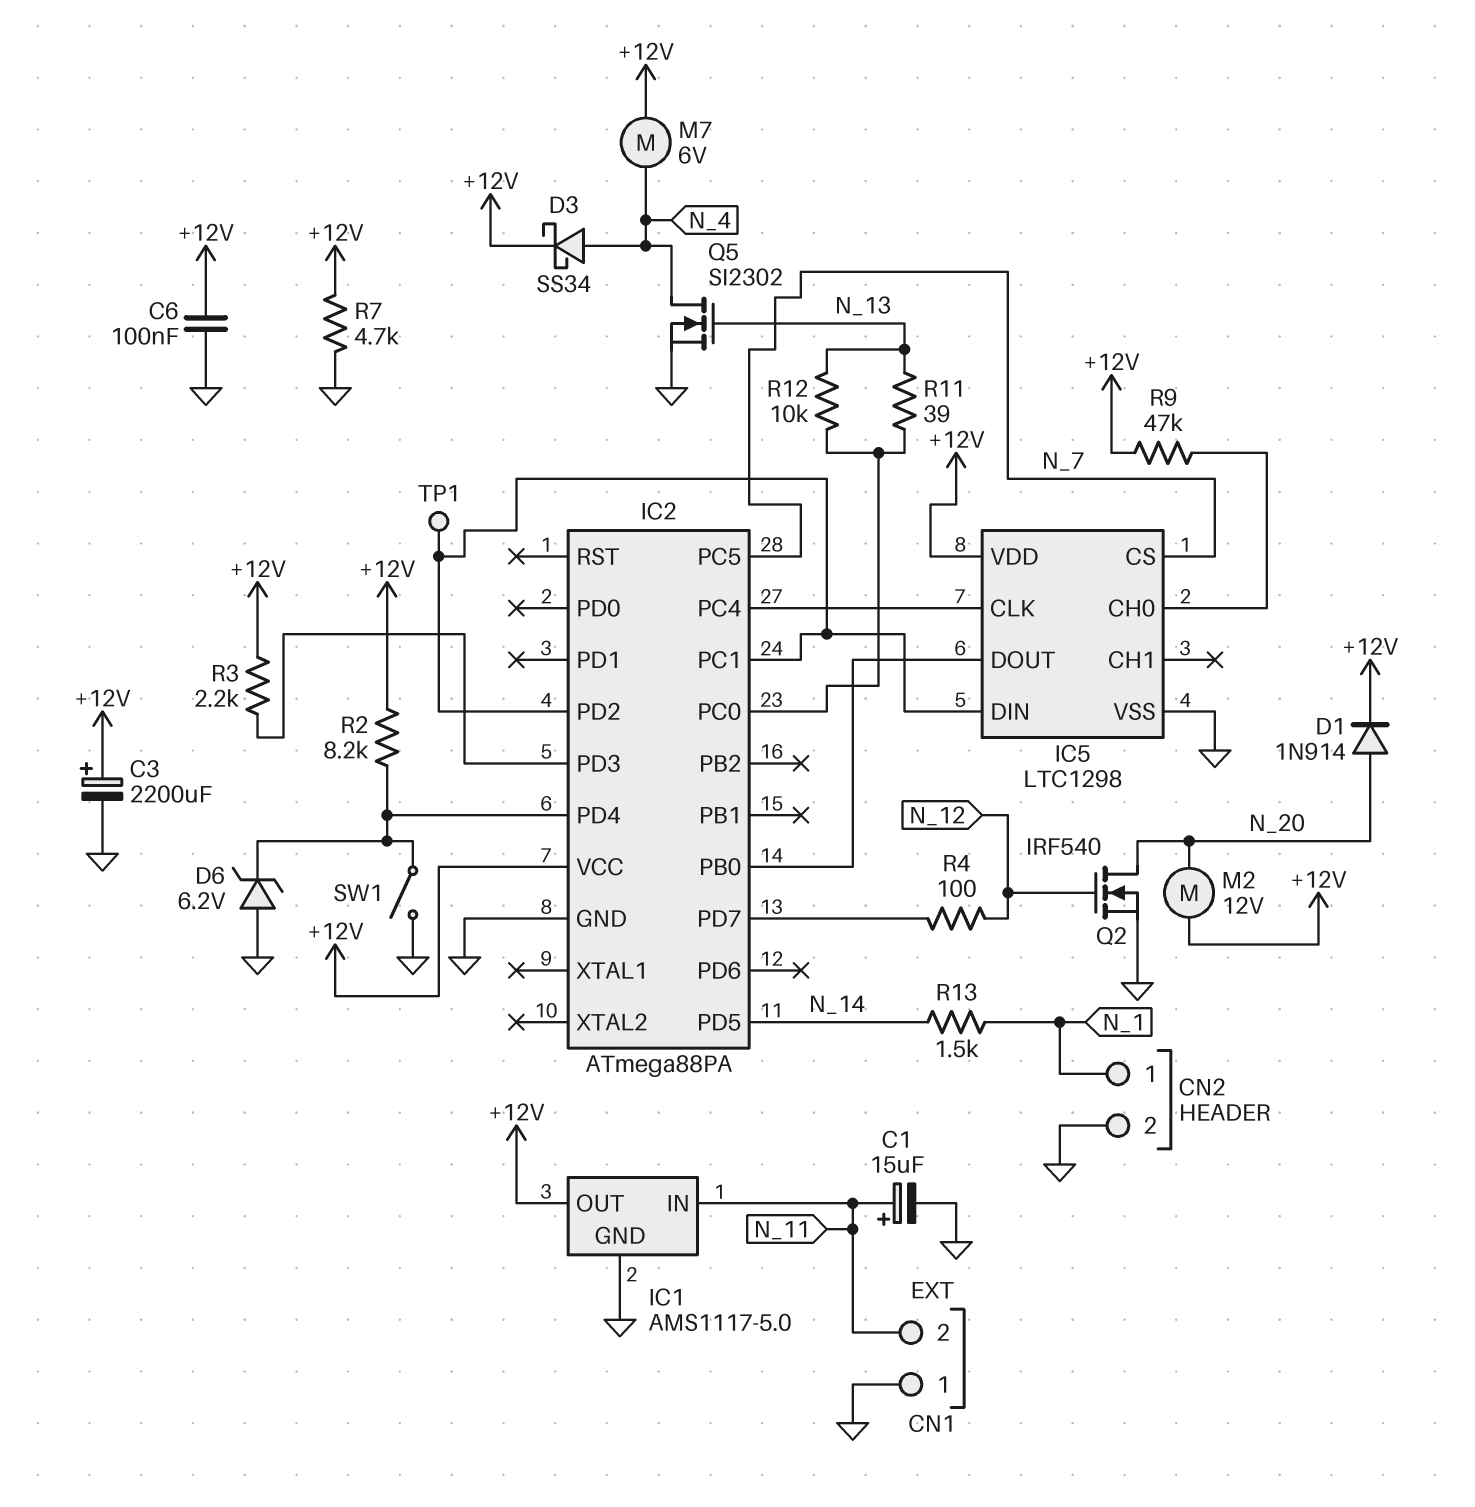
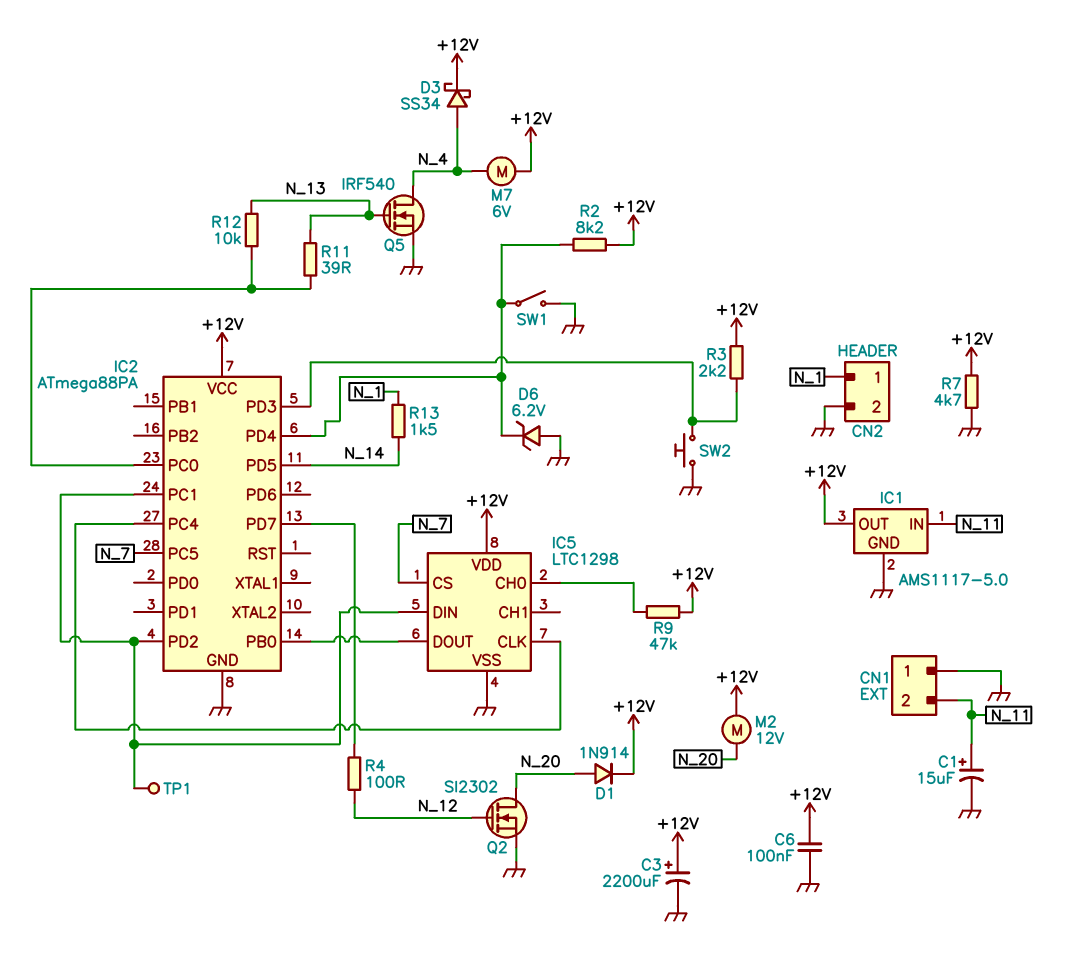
Q2: NMOS IRF540 (G N_12, D N_20, S GND) -> NMOS SI2302 (G N_12, D N_20, S GND)
Q5: NMOS SI2302 (G N_13, D N_4, S GND) -> NMOS IRF540 (G N_13, D N_4, S GND)
SW2: none -> button (GND, IC2/PD3)

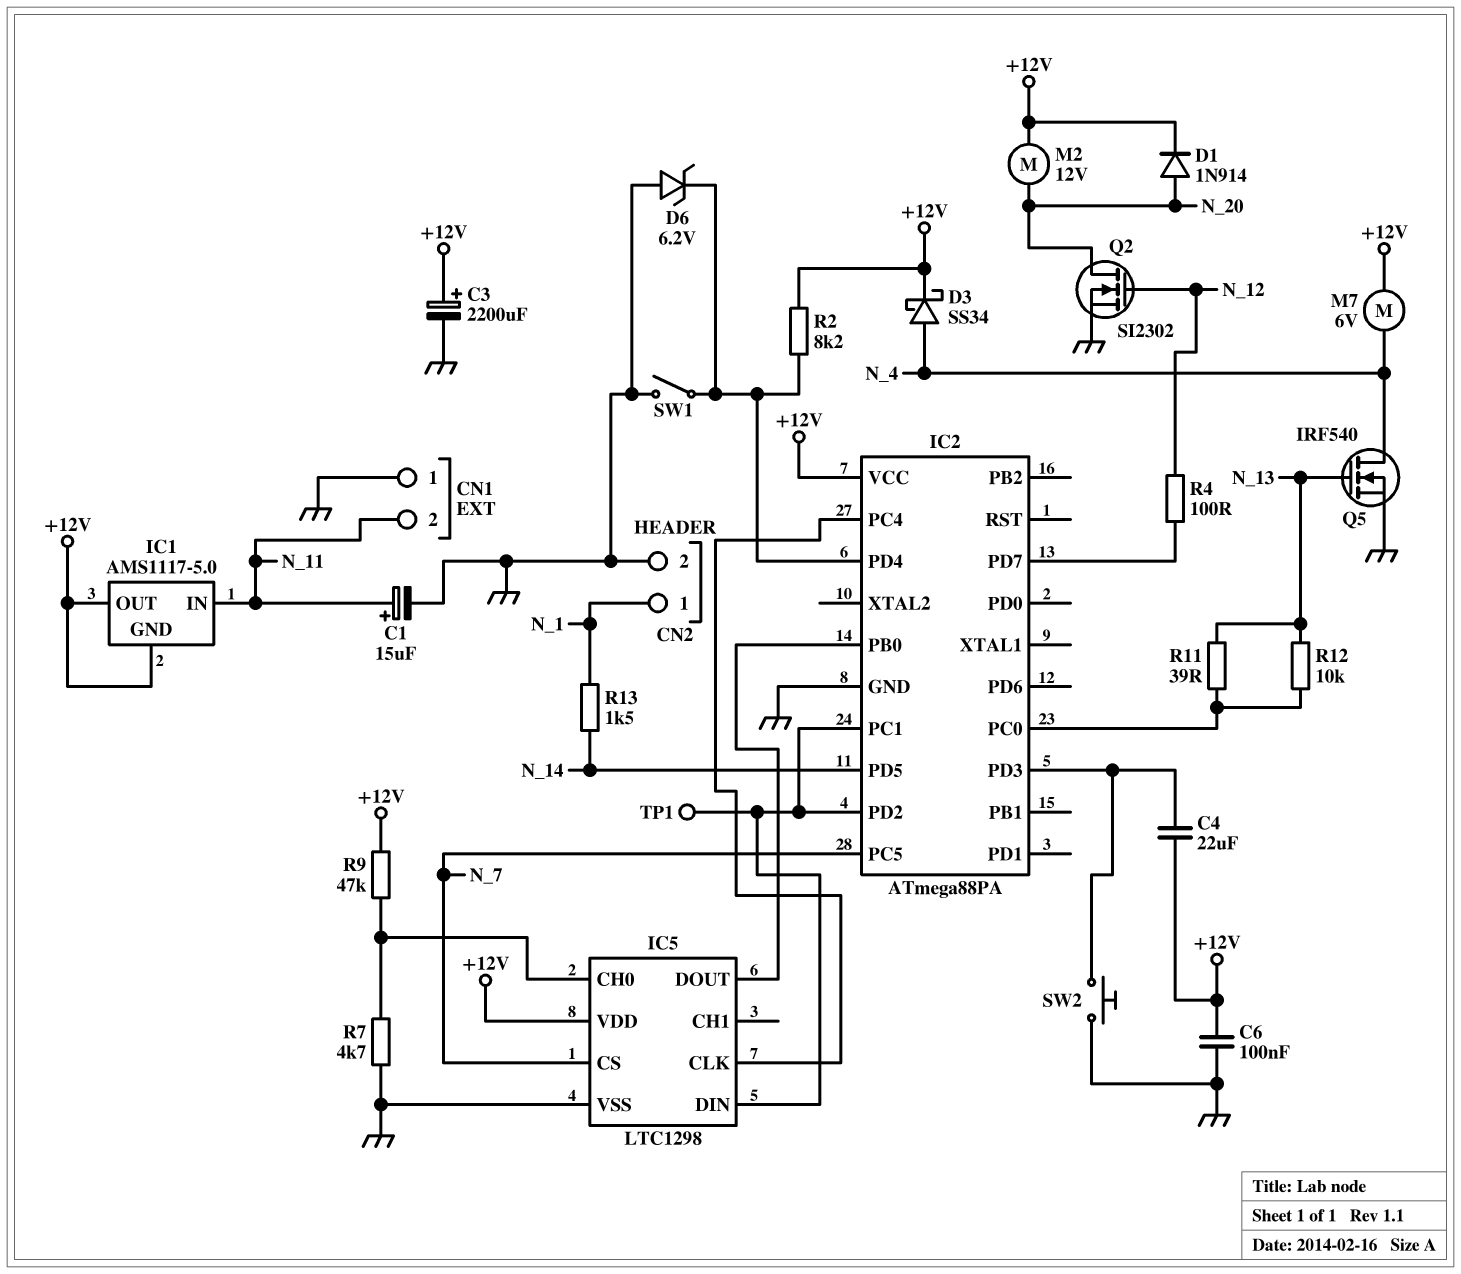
C4: none -> 22uF (+12V, IC2/PD3)
IC1 pin GND: GND -> +12V
R3: 2.2k (+12V, IC2/PD3) -> none
R7: 4.7k (+12V, GND) -> 4.7k (GND, IC5/CH0)

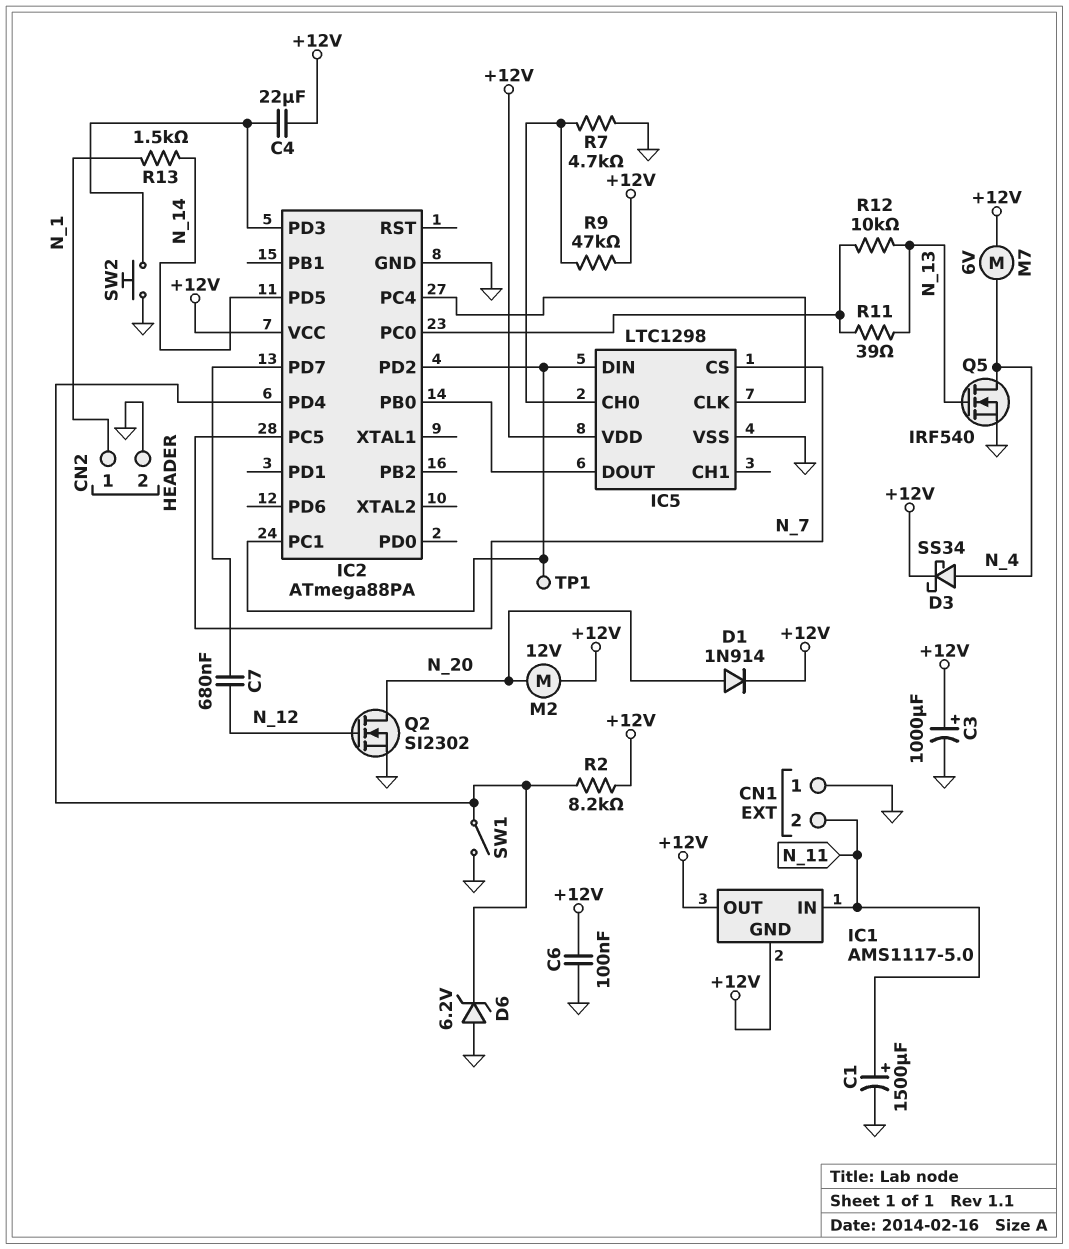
C1: 15uF (plus N_11, minus GND) -> 1500uF (plus N_11, minus GND)
C3: 2200uF (plus +12V, minus GND) -> 1000uF (plus +12V, minus GND)
C7: none -> 680nF (IC2/PD7, N_12)
R4: 100 (IC2/PD7, N_12) -> none

